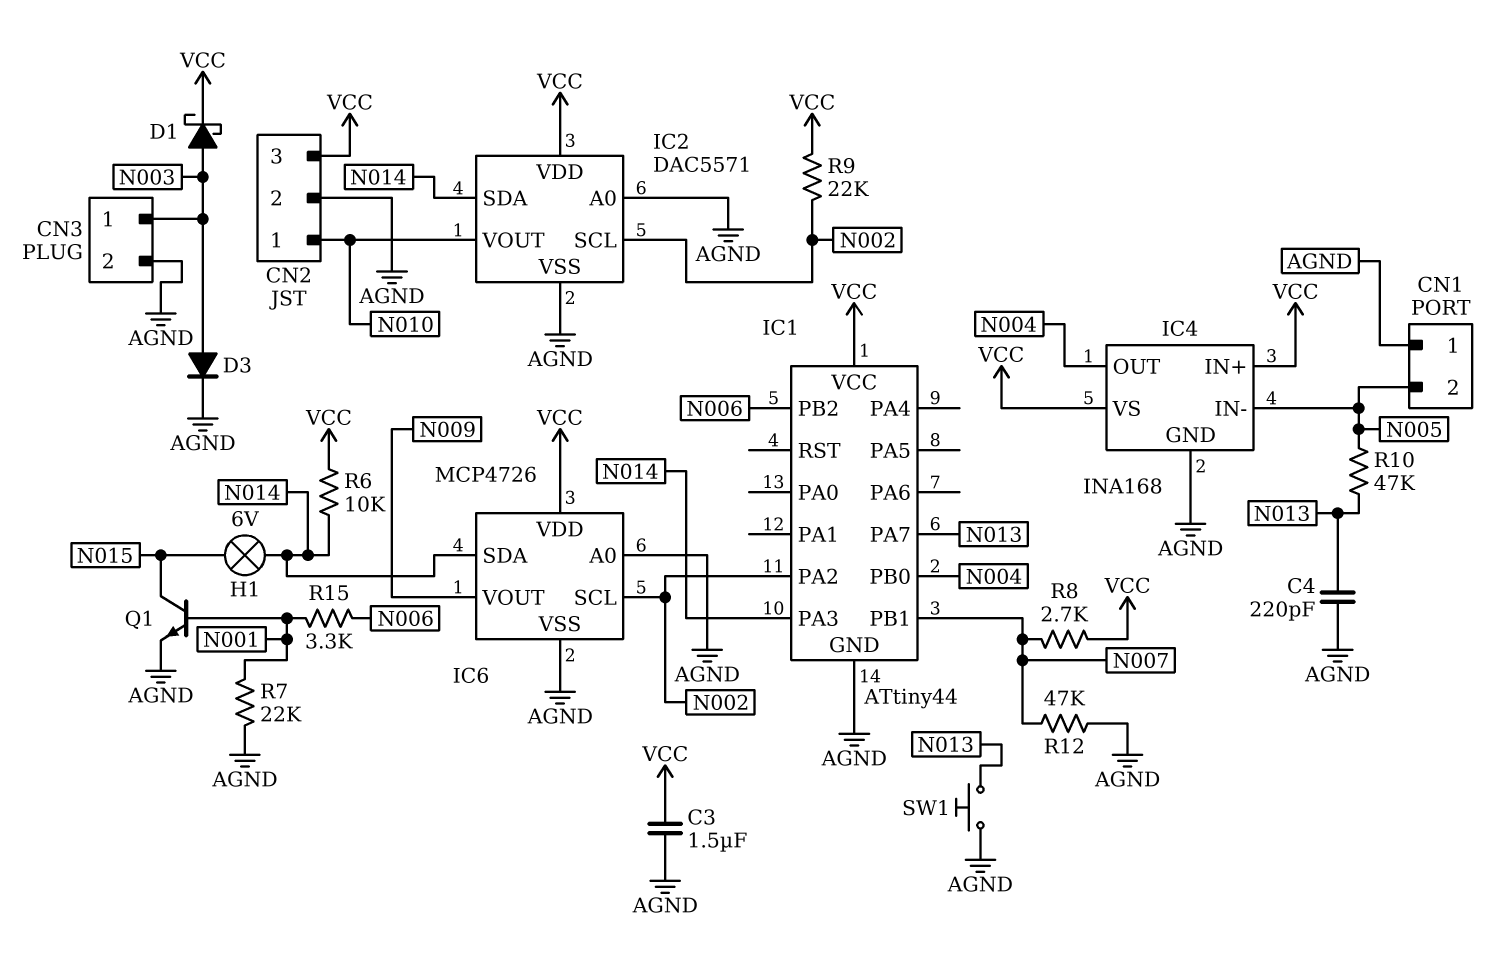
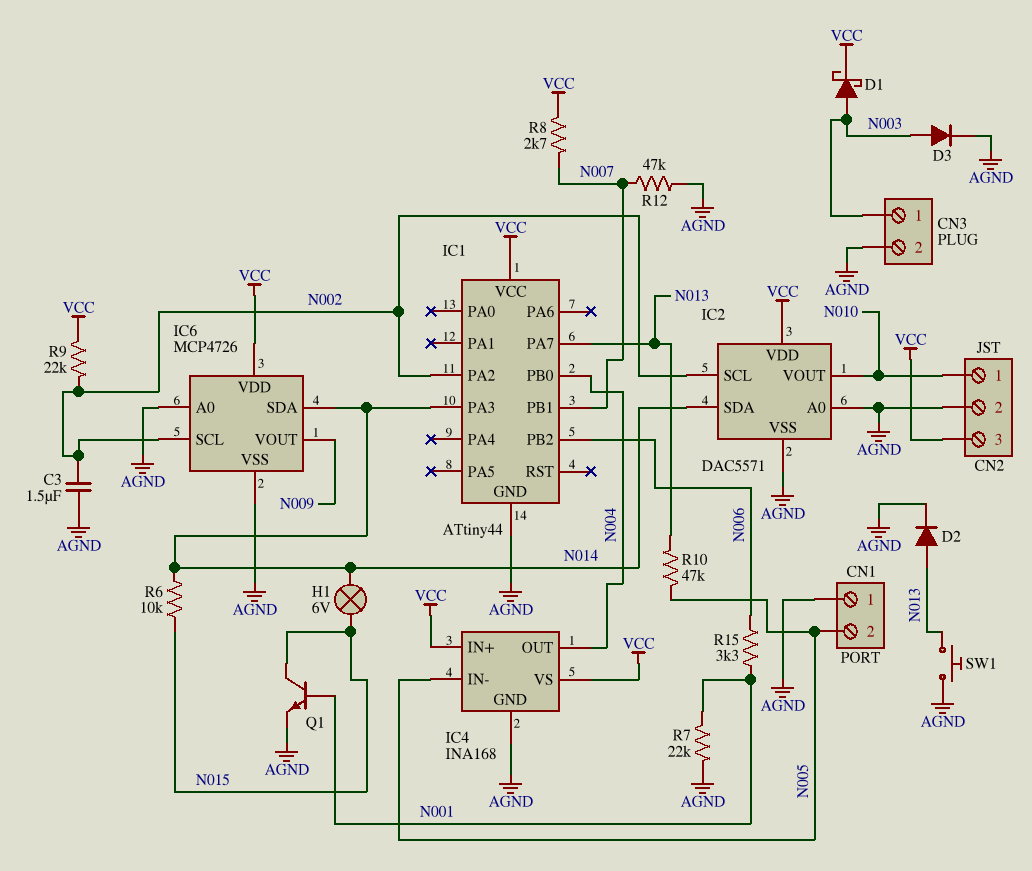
C3: 1.5uF (AGND, VCC) -> 1.5uF (AGND, N002)
C4: 220pF (AGND, N013) -> none
D2: none -> diode (A N013, K AGND)
R6: 10k (N014, VCC) -> 10k (N014, N015)

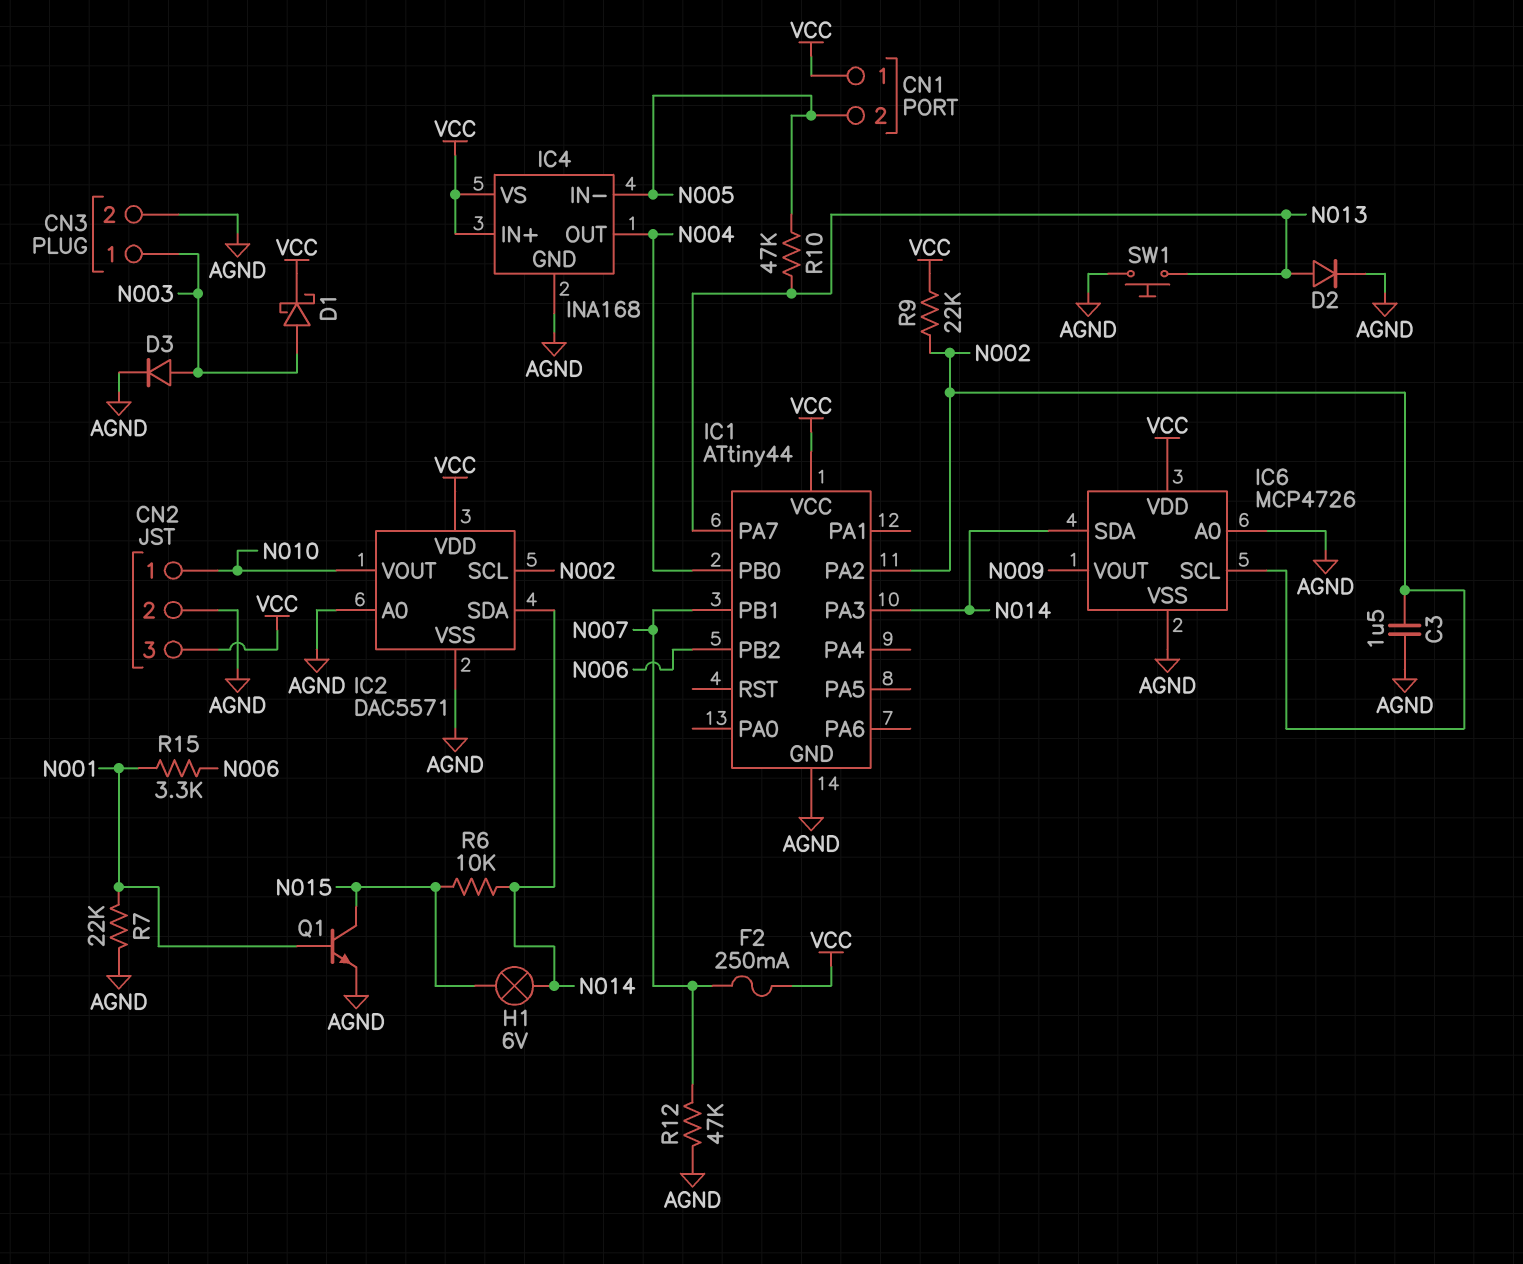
CN1 pin 1: AGND -> VCC
F2: none -> 250mA (N007, VCC)
R8: 2.7k (N007, VCC) -> none

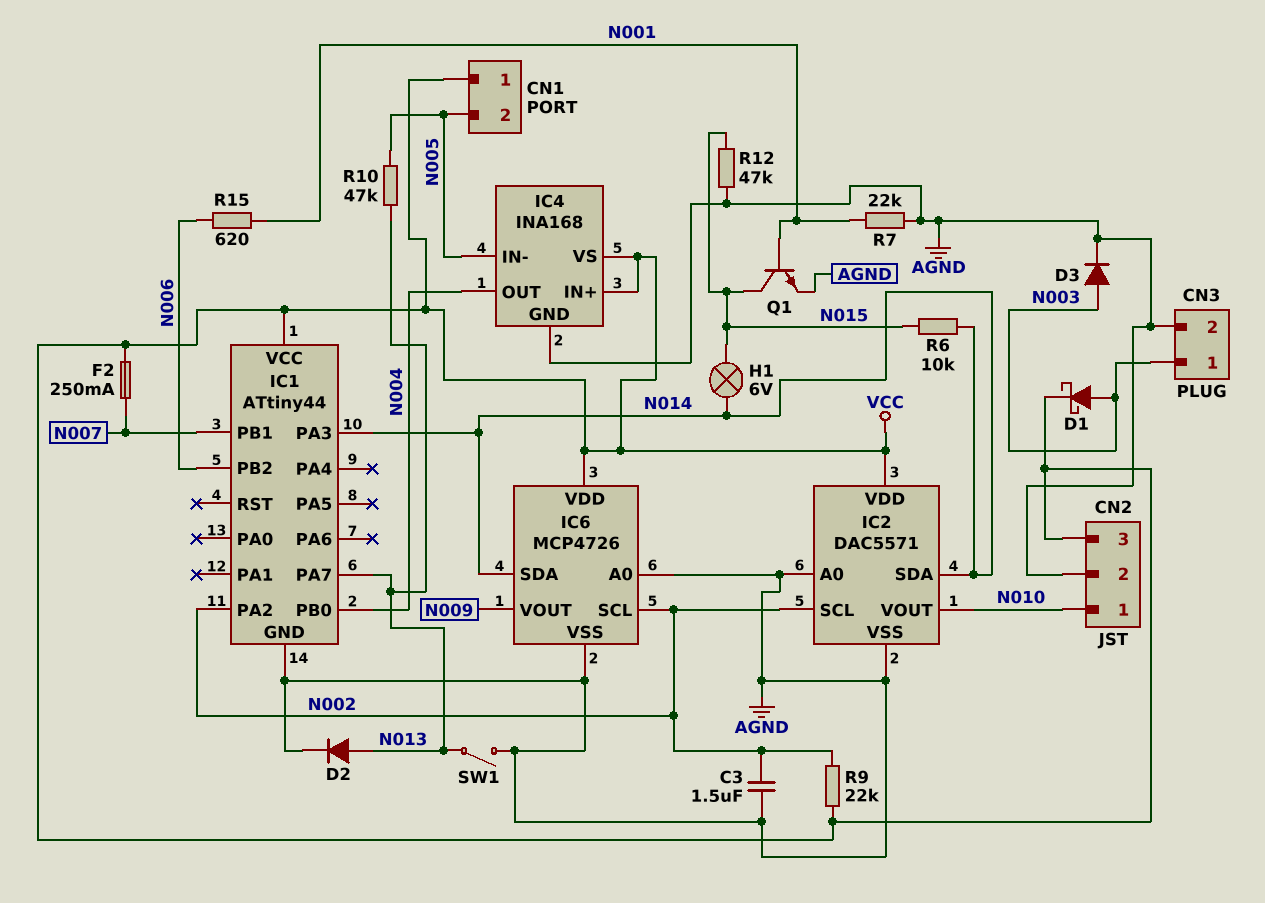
R12: 47k (AGND, N007) -> 47k (AGND, N015)
R15: 3.3k (N001, N006) -> 620 (N001, N006)
SW1: button (AGND, N013) -> switch (AGND, N013)

